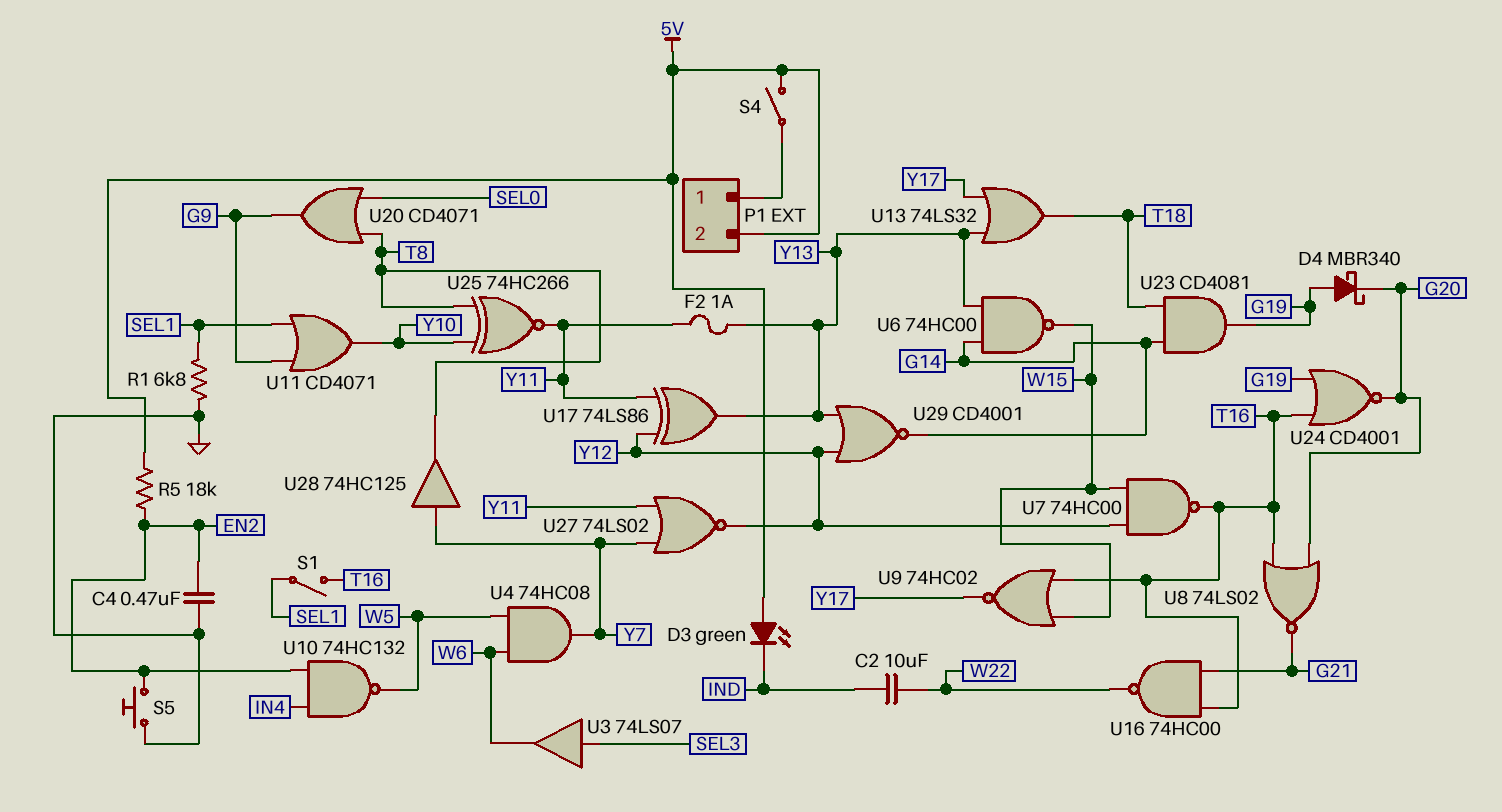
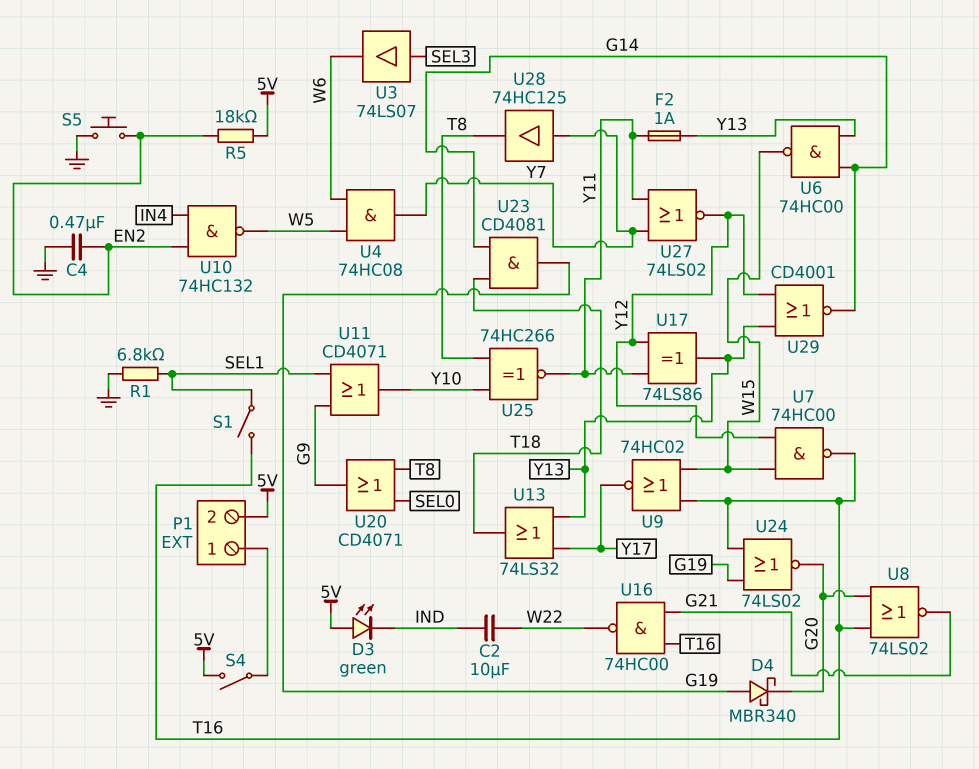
U24: NOR CD4001 (in G19, in T16, out G20) -> NOR 74LS02 (in G19, in T16, out G20)

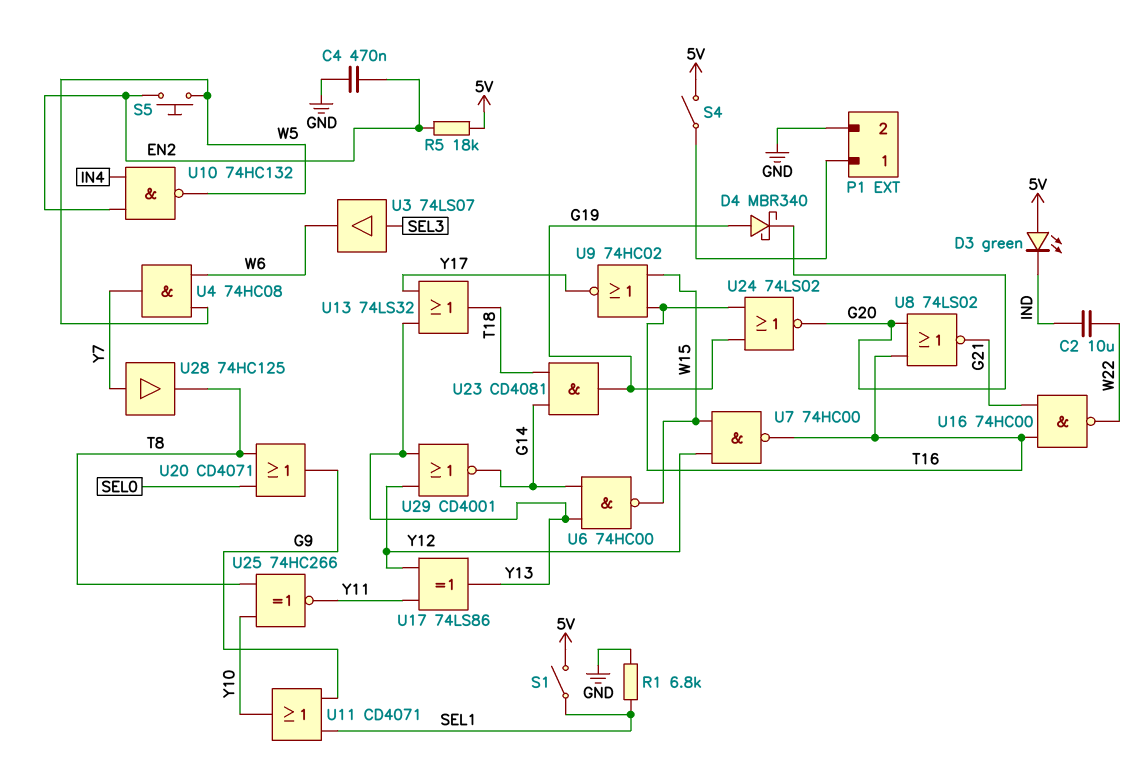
F2: 1A (Y11, Y13) -> none
P1 pin 2: 5V -> GND
S1: switch (SEL1, T16) -> switch (5V, SEL1)
S5: button (EN2, GND) -> button (EN2, W5)
U27: NOR 74LS02 (in Y7, in Y11, out Y12) -> none

